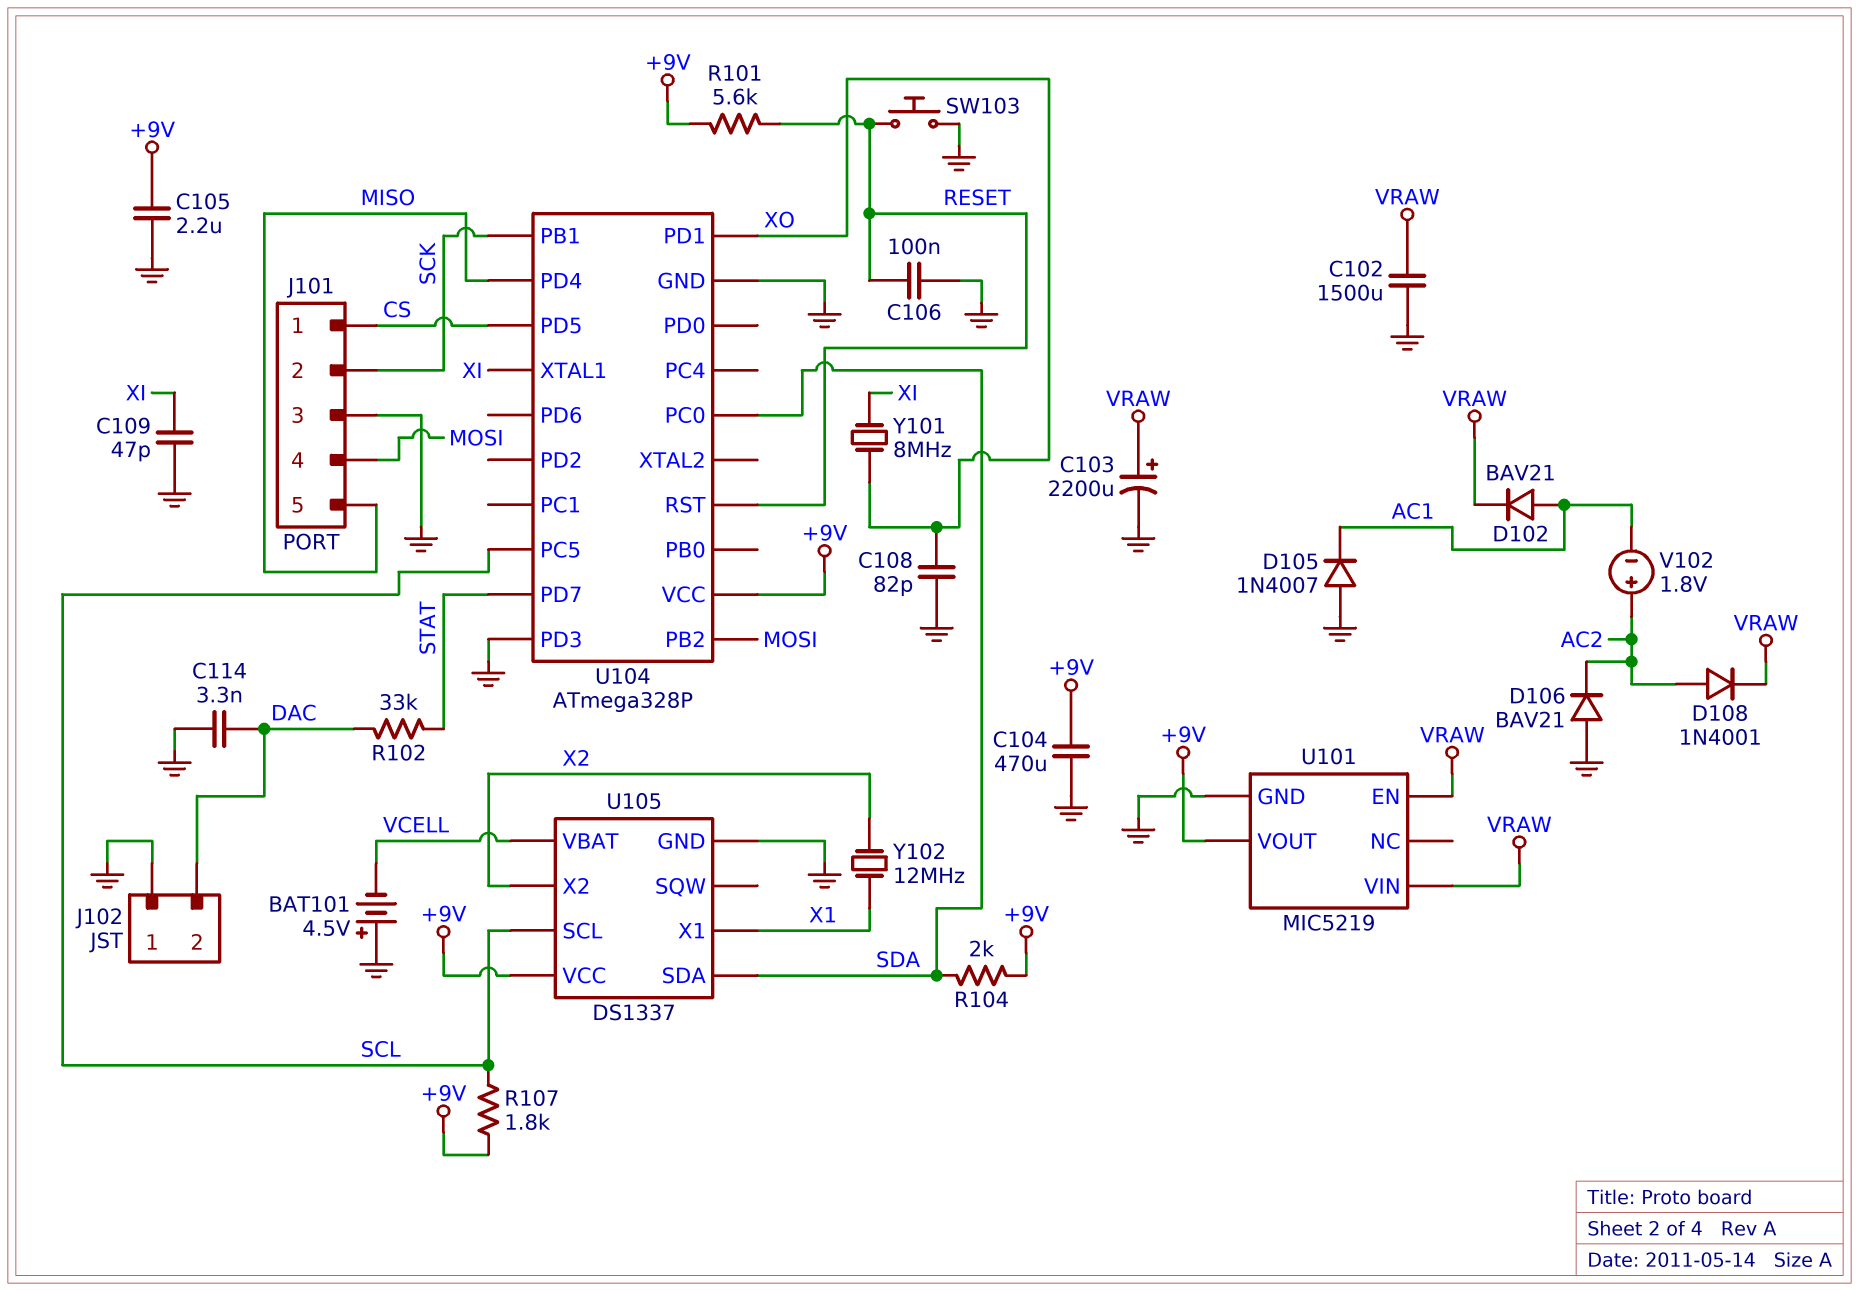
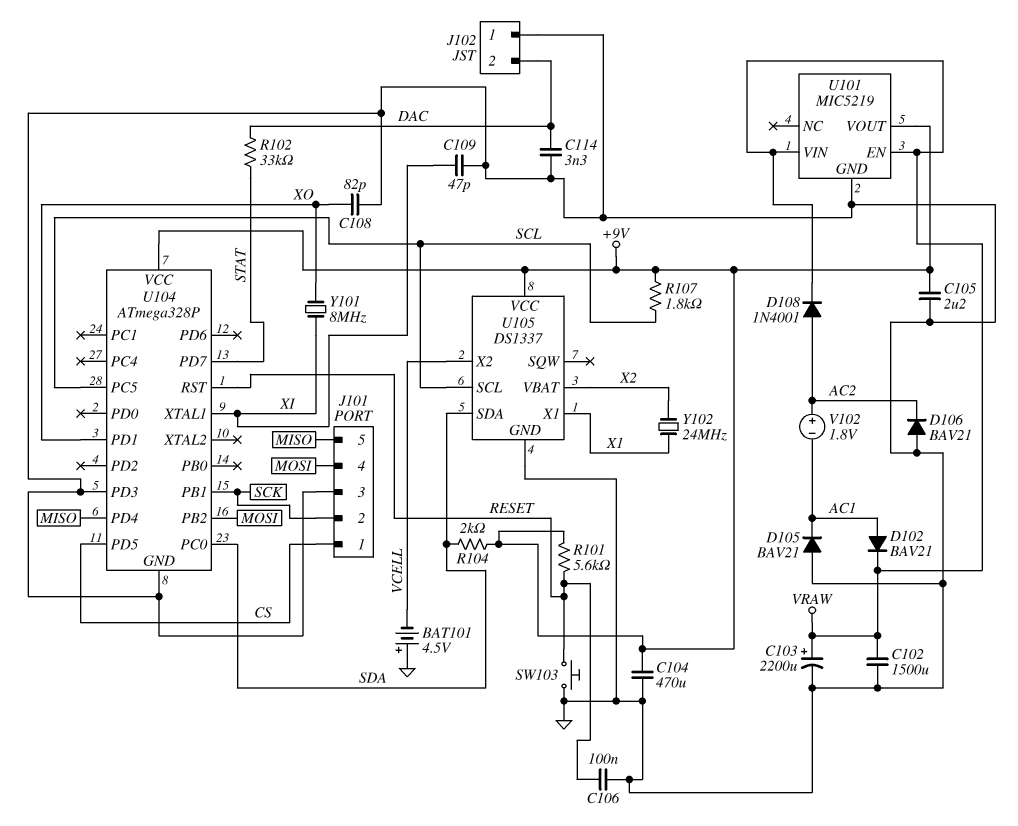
D105: diode 1N4007 (A GND, K AC1) -> diode BAV21 (A GND, K AC1)
U105 pin VBAT: VCELL -> X2
U105 pin X2: X2 -> VCELL
Y102: 12MHz (X1, X2) -> 24MHz (X1, X2)

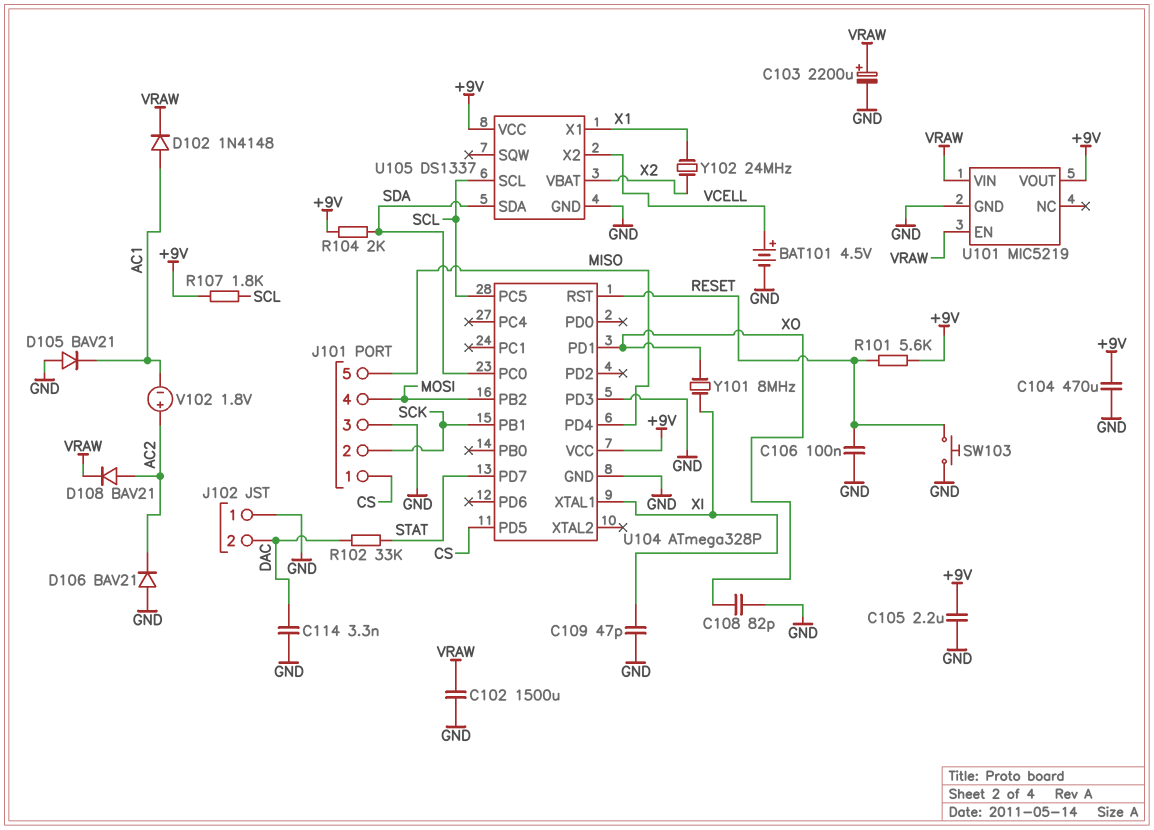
BAT101: 4.5V (plus GND, minus VCELL) -> 4.5V (plus VCELL, minus GND)
D102: diode BAV21 (A AC1, K VRAW) -> diode 1N4148 (A AC1, K VRAW)
D108: diode 1N4001 (A AC2, K VRAW) -> diode BAV21 (A AC2, K VRAW)

